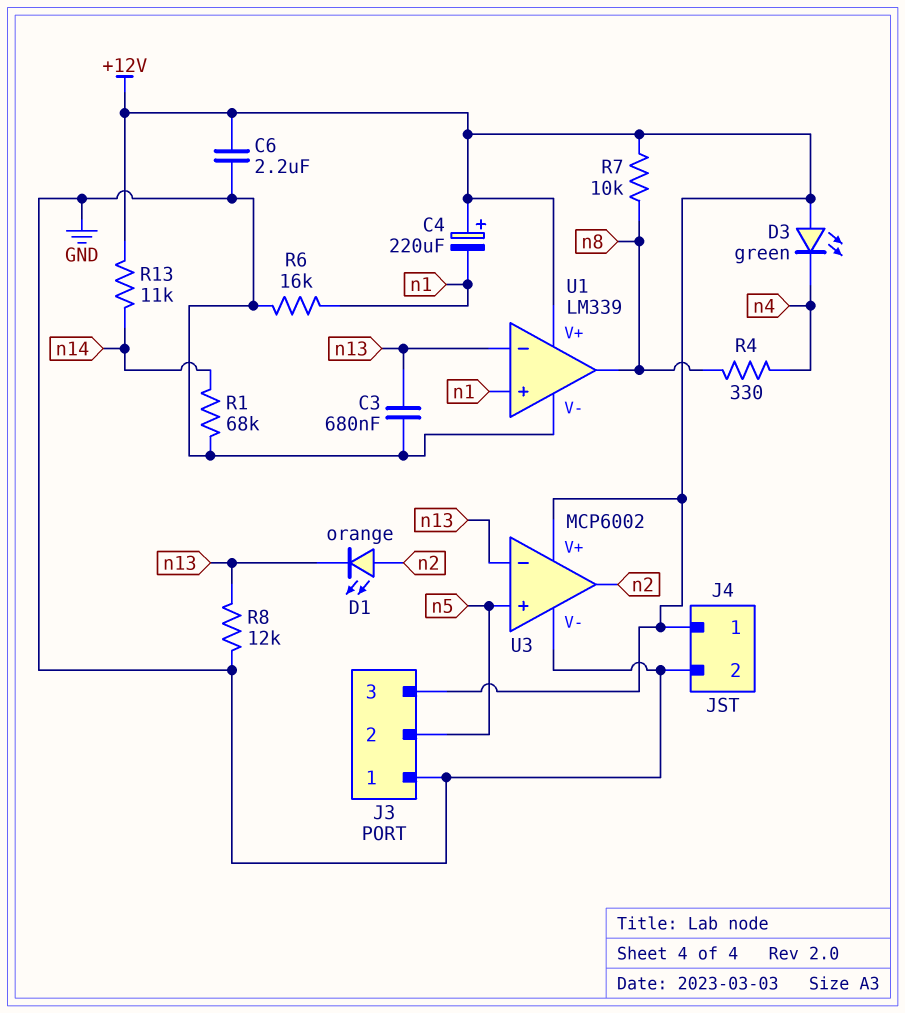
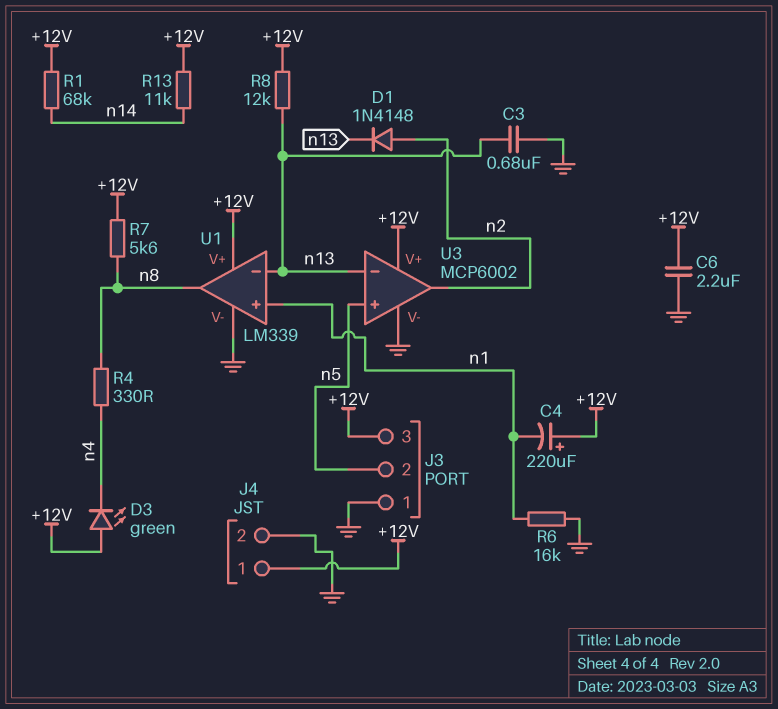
D1: LED orange (A n2, K n13) -> diode 1N4148 (A n2, K n13)
R1: 68k (GND, n14) -> 68k (+12V, n14)
R7: 10k (+12V, n8) -> 5.6k (+12V, n8)
R8: 12k (GND, n13) -> 12k (+12V, n13)

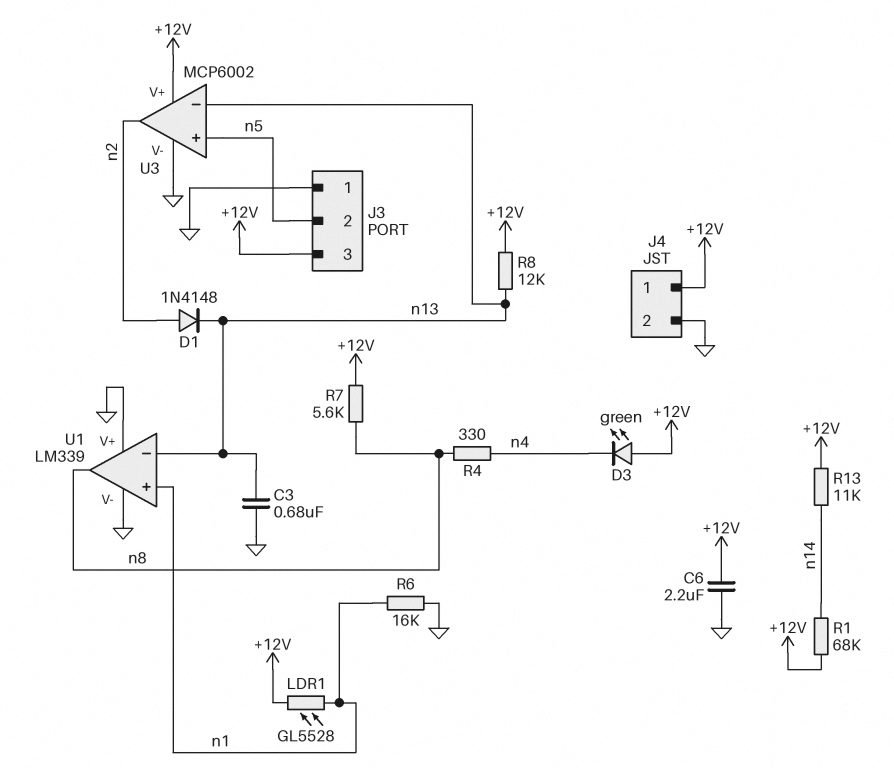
C4: 220uF (plus +12V, minus n1) -> none
LDR1: none -> GL5528 (+12V, n1)
U1 pin V+: +12V -> GND

